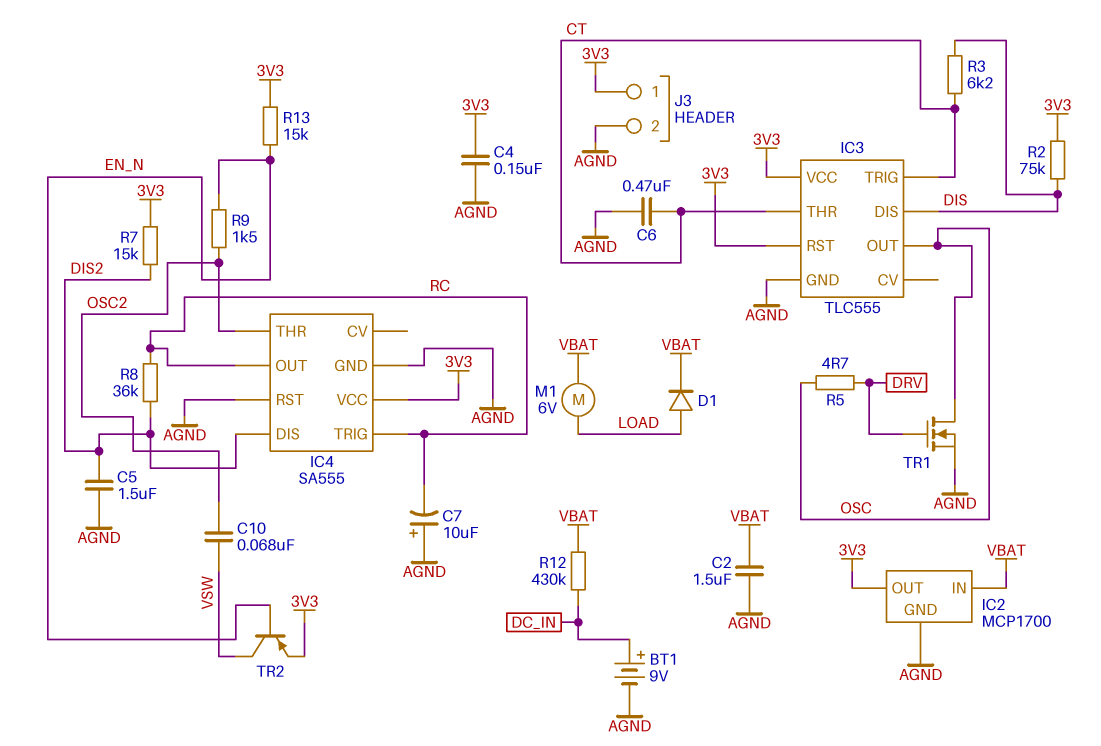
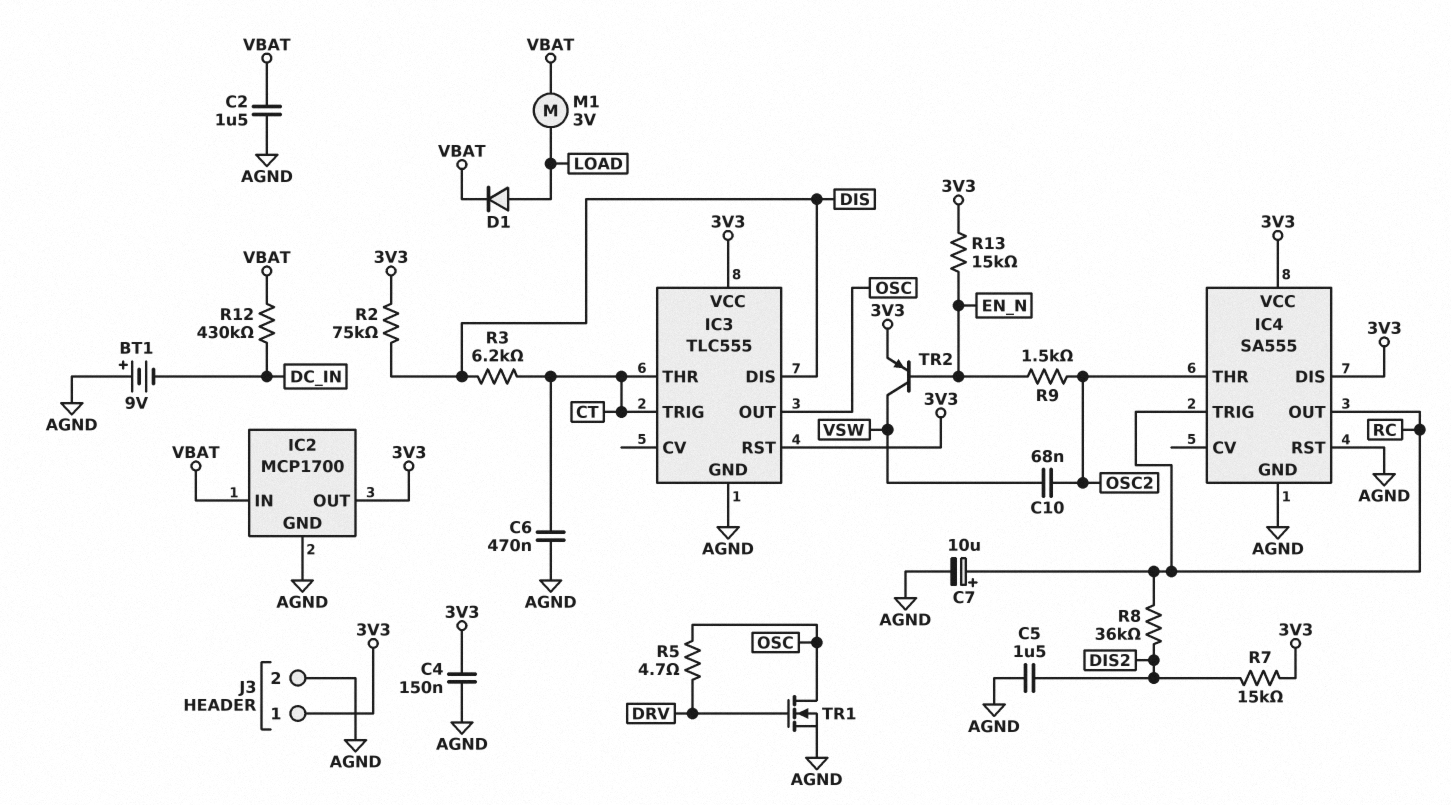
BT1: 9V (plus DC_IN, minus AGND) -> 9V (plus AGND, minus DC_IN)
C7: 10uF (plus AGND, minus RC) -> 10uF (plus RC, minus AGND)
IC4 pin DIS: DIS2 -> 3V3
M1: motor 6V (LOAD, VBAT) -> motor 3V (LOAD, VBAT)

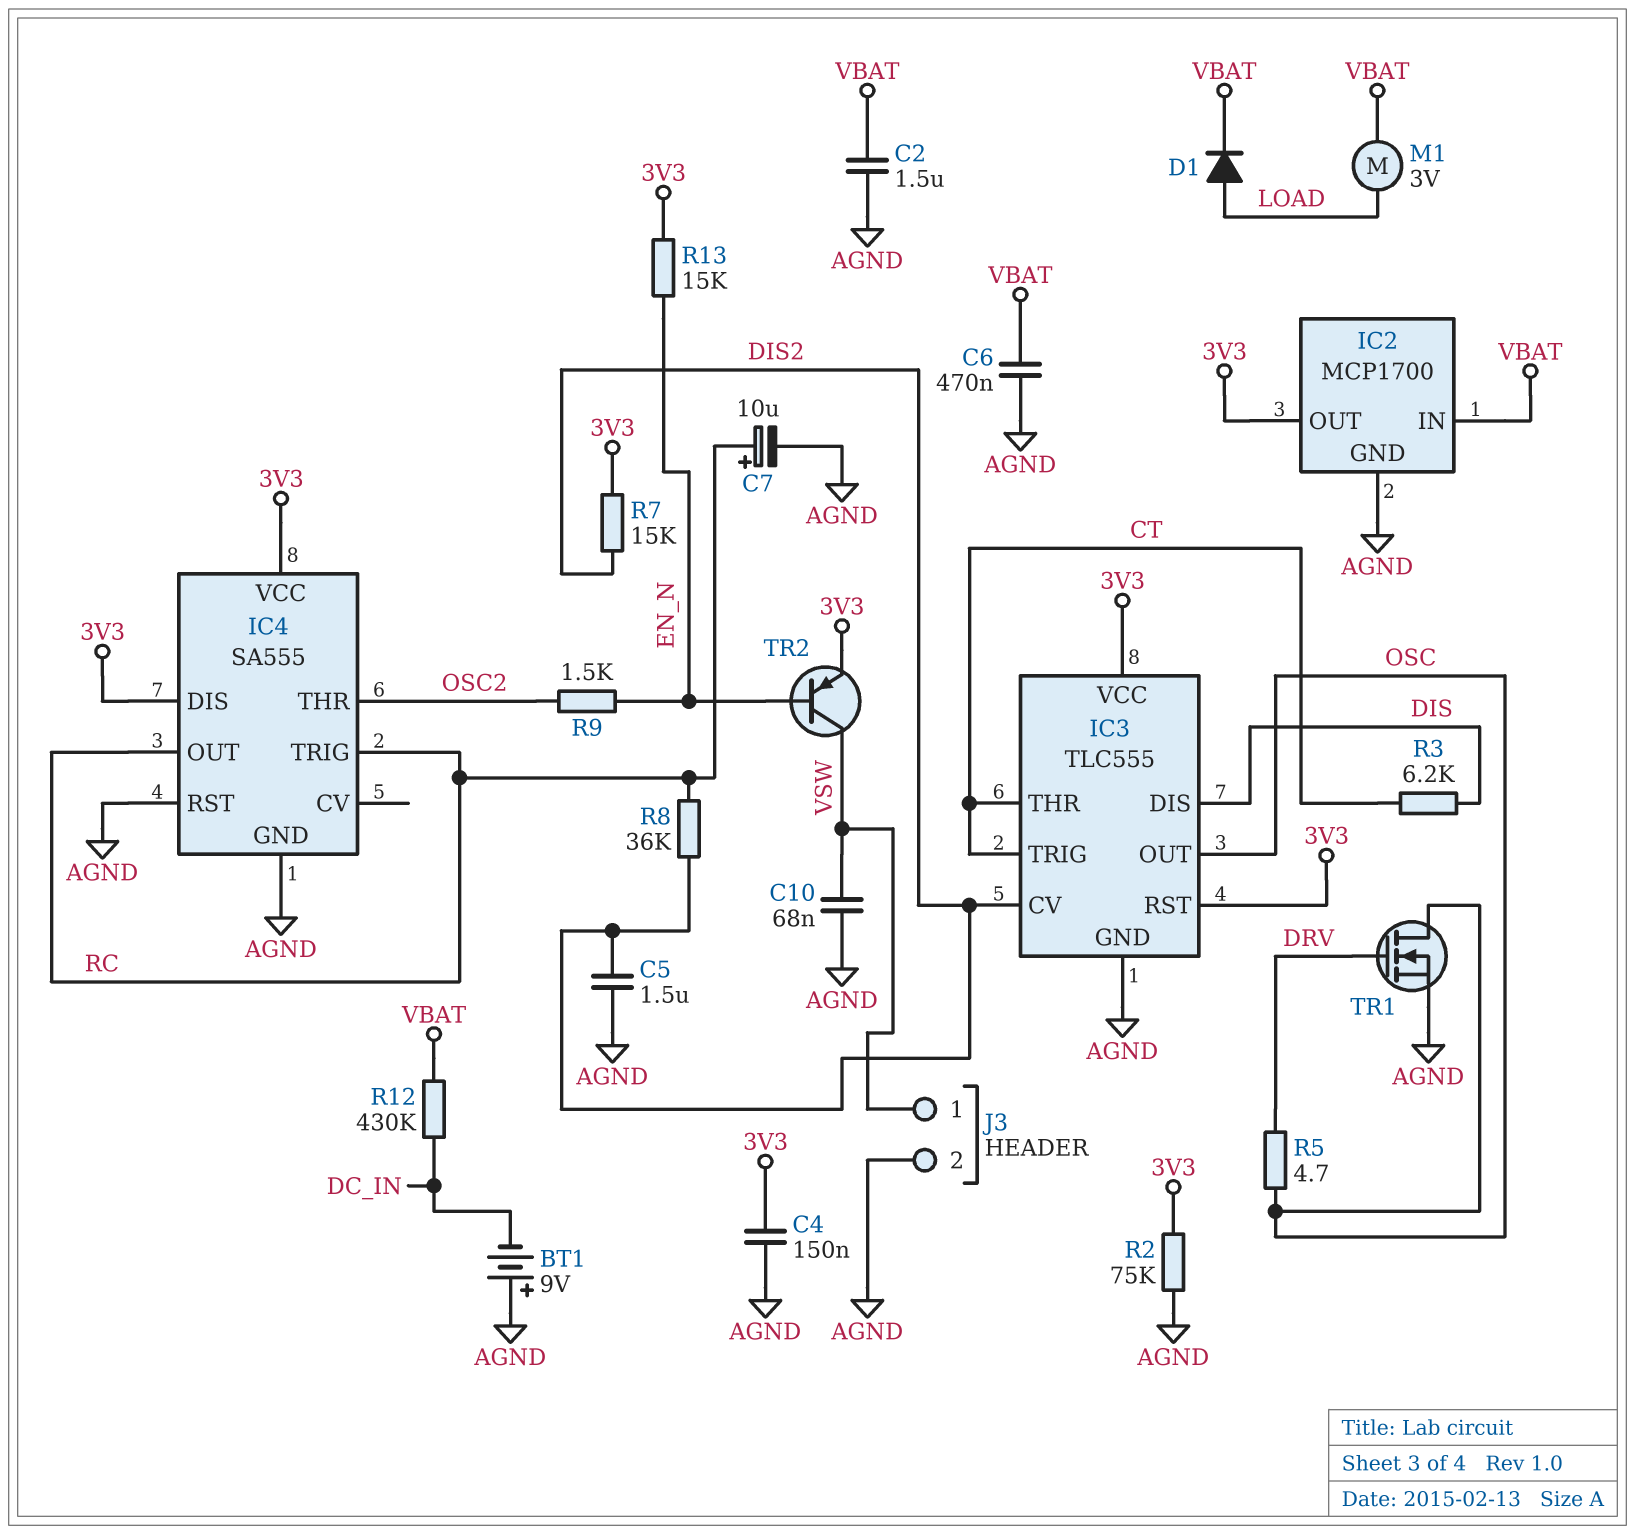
C6: 470nF (AGND, CT) -> 470nF (AGND, VBAT)
C10: 68nF (OSC2, VSW) -> 68nF (AGND, VSW)
IC3 pin CV: none -> DIS2
J3 pin 1: 3V3 -> VSW
R2: 75k (3V3, DIS) -> 75k (3V3, AGND)

